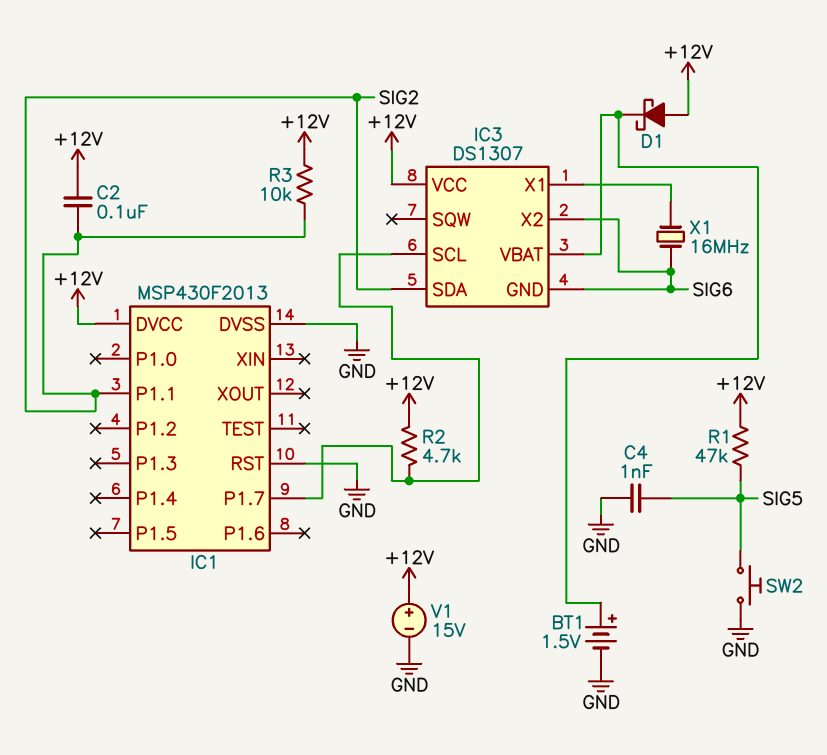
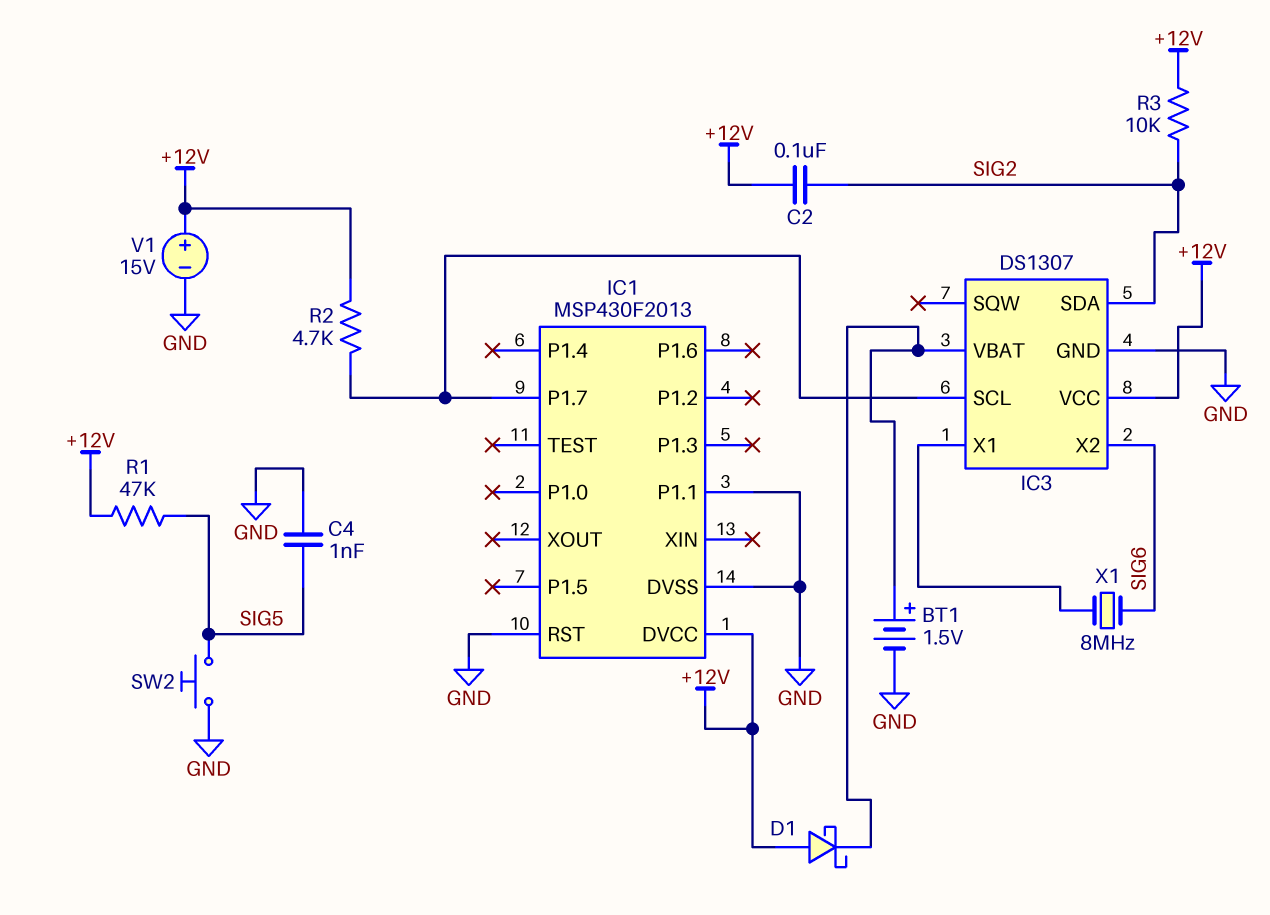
IC1 pin P1.1: SIG2 -> GND
IC3 pin GND: SIG6 -> GND
X1: 16MHz (IC3/X1, SIG6) -> 8MHz (IC3/X1, SIG6)

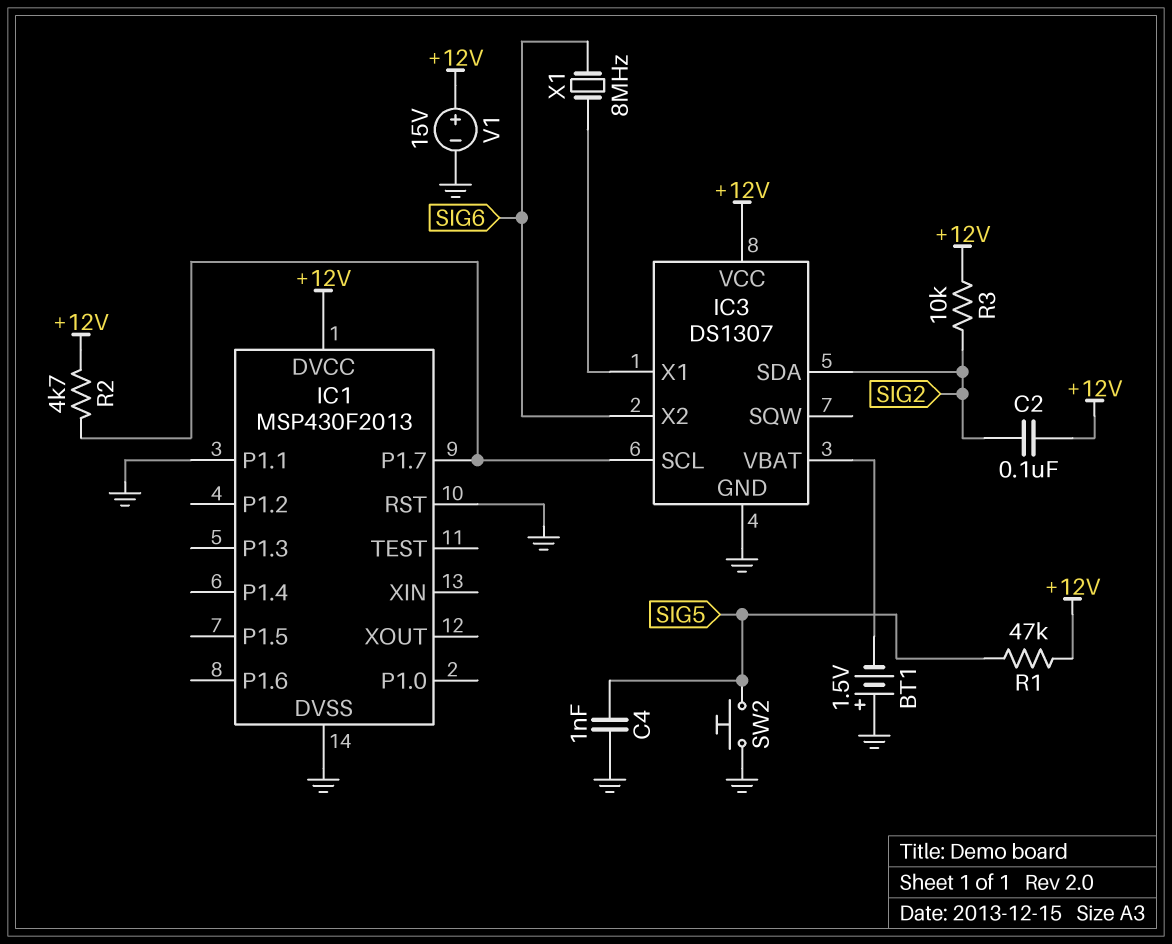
BT1: 1.5V (plus IC3/VBAT, minus GND) -> 1.5V (plus GND, minus IC3/VBAT)
D1: schottky (A +12V, K IC3/VBAT) -> none

